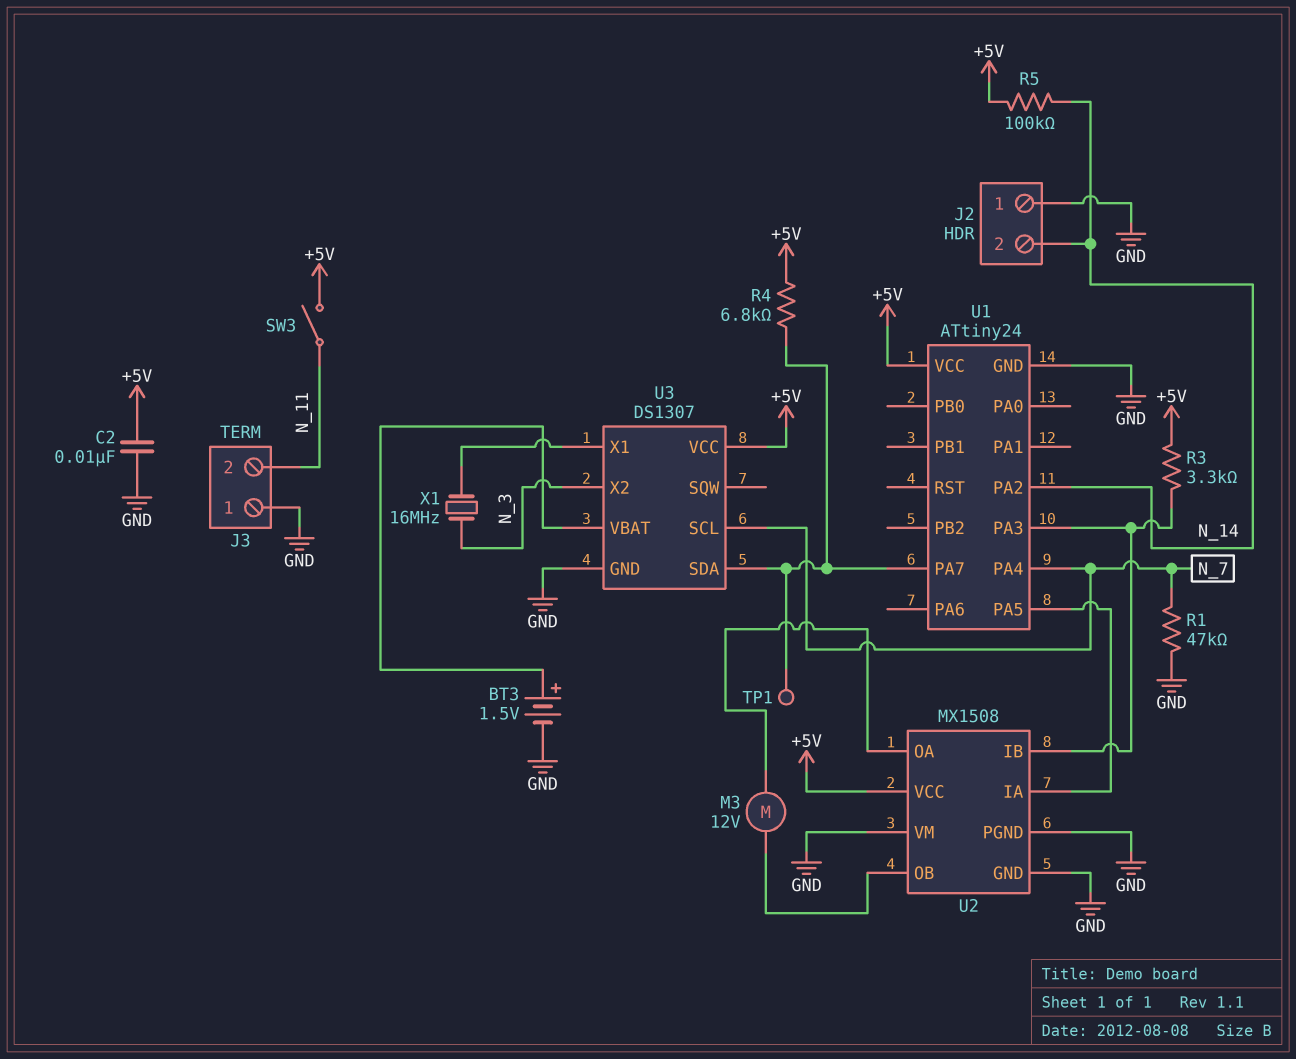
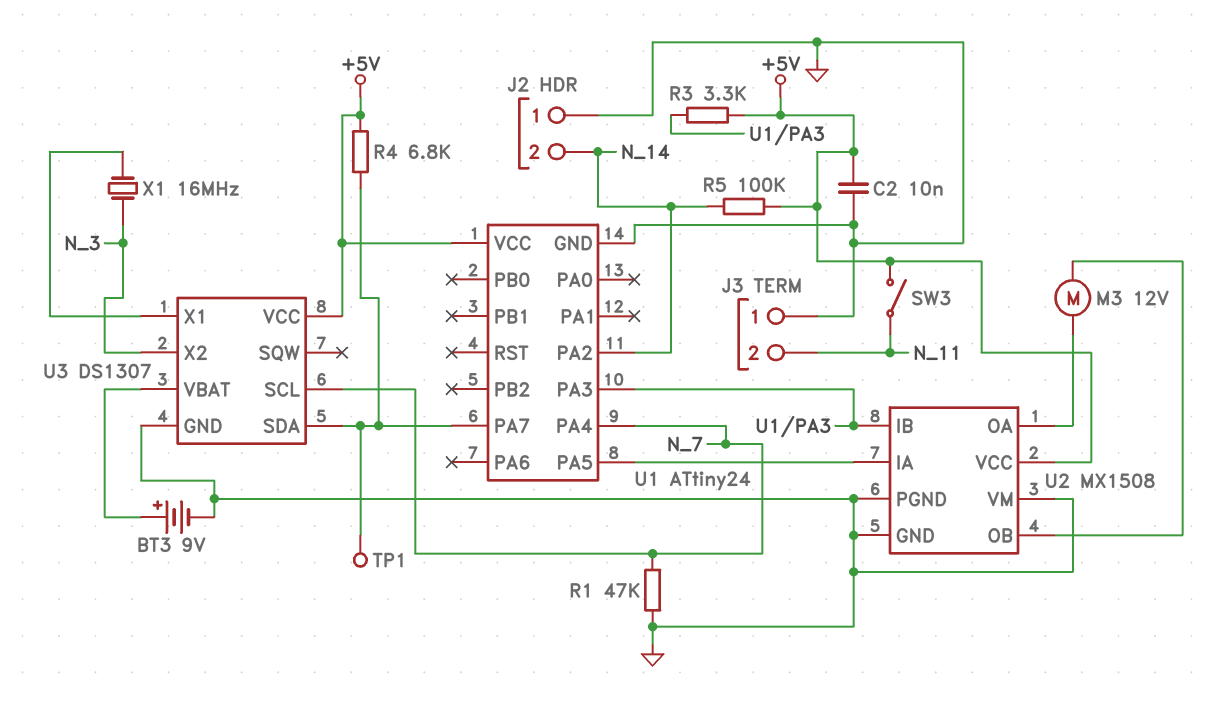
BT3: 1.5V (plus U3/VBAT, minus GND) -> 9V (plus U3/VBAT, minus GND)

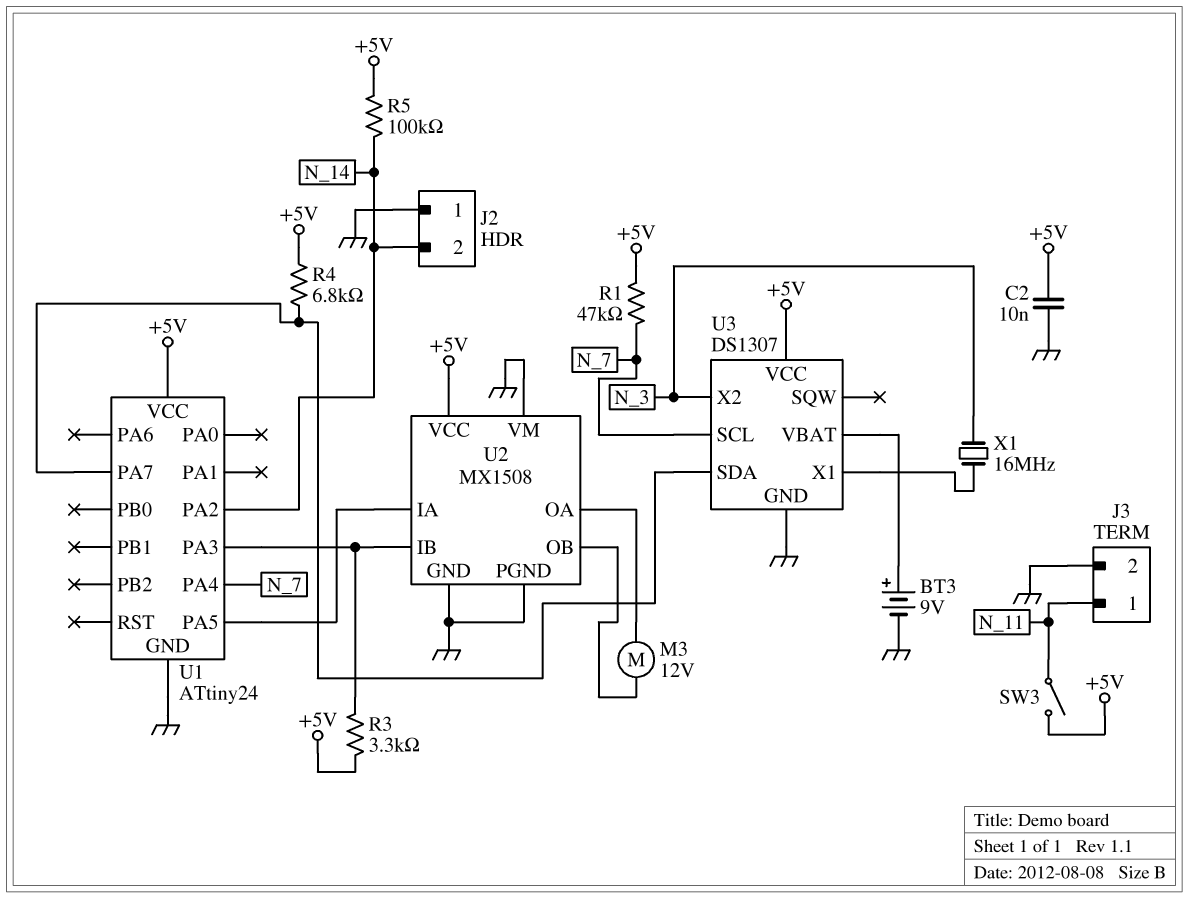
J3 pin 1: GND -> N_11
J3 pin 2: N_11 -> GND
R1: 47k (GND, N_7) -> 47k (+5V, N_7)
TP1: test point (U1/PA7) -> none

